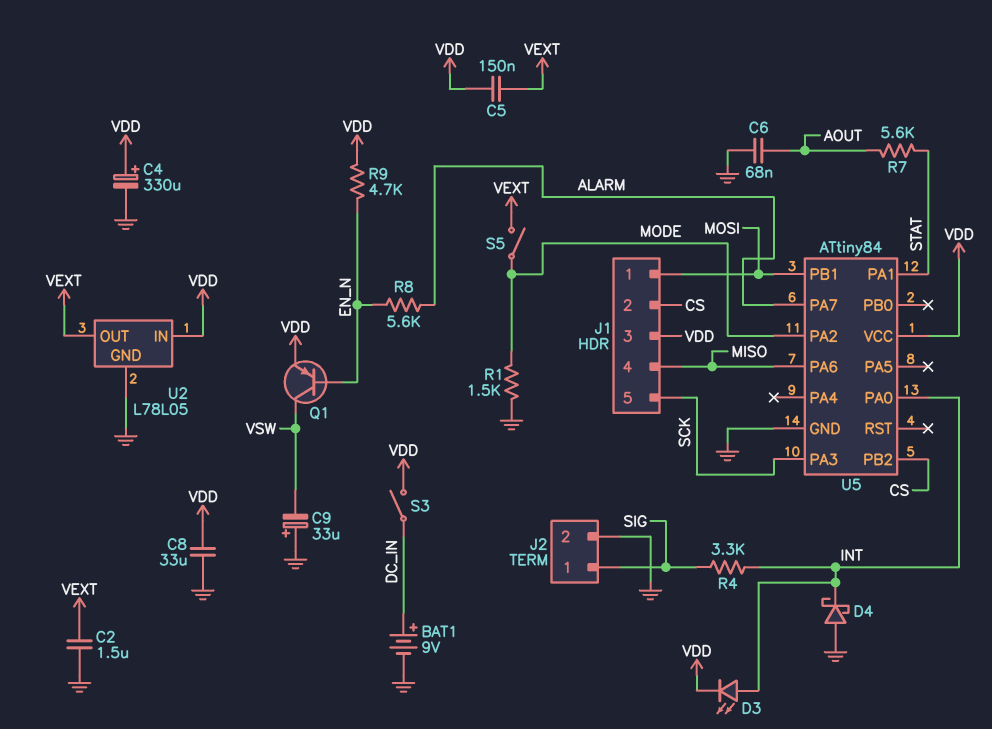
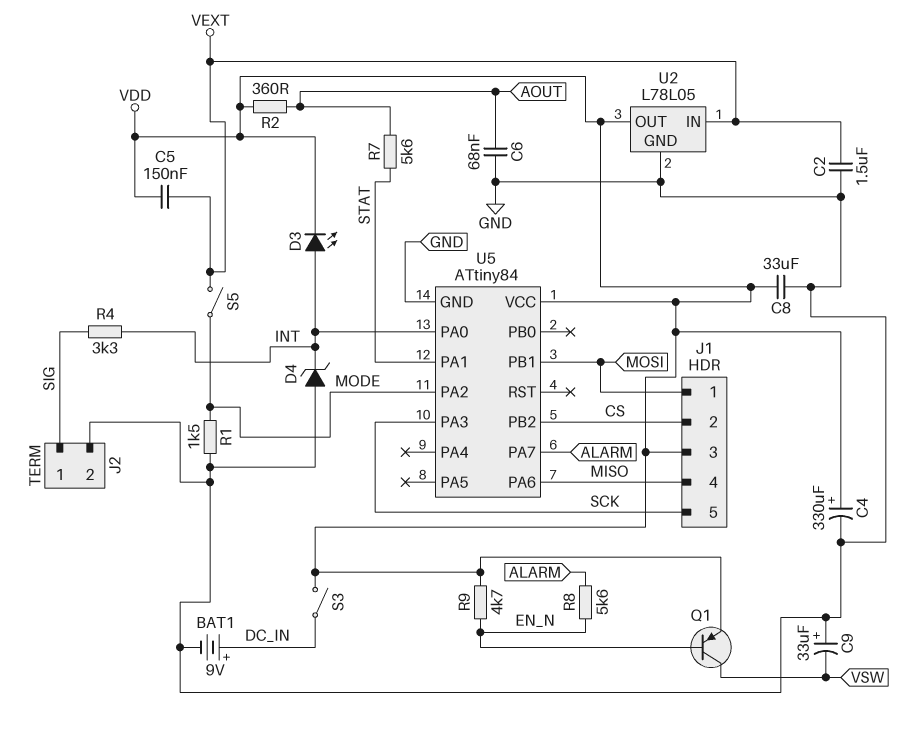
D4: schottky (A GND, K INT) -> zener (A GND, K INT)
R2: none -> 360 (AOUT, VDD)
U2 pin IN: VDD -> VEXT
U2 pin OUT: VEXT -> VDD

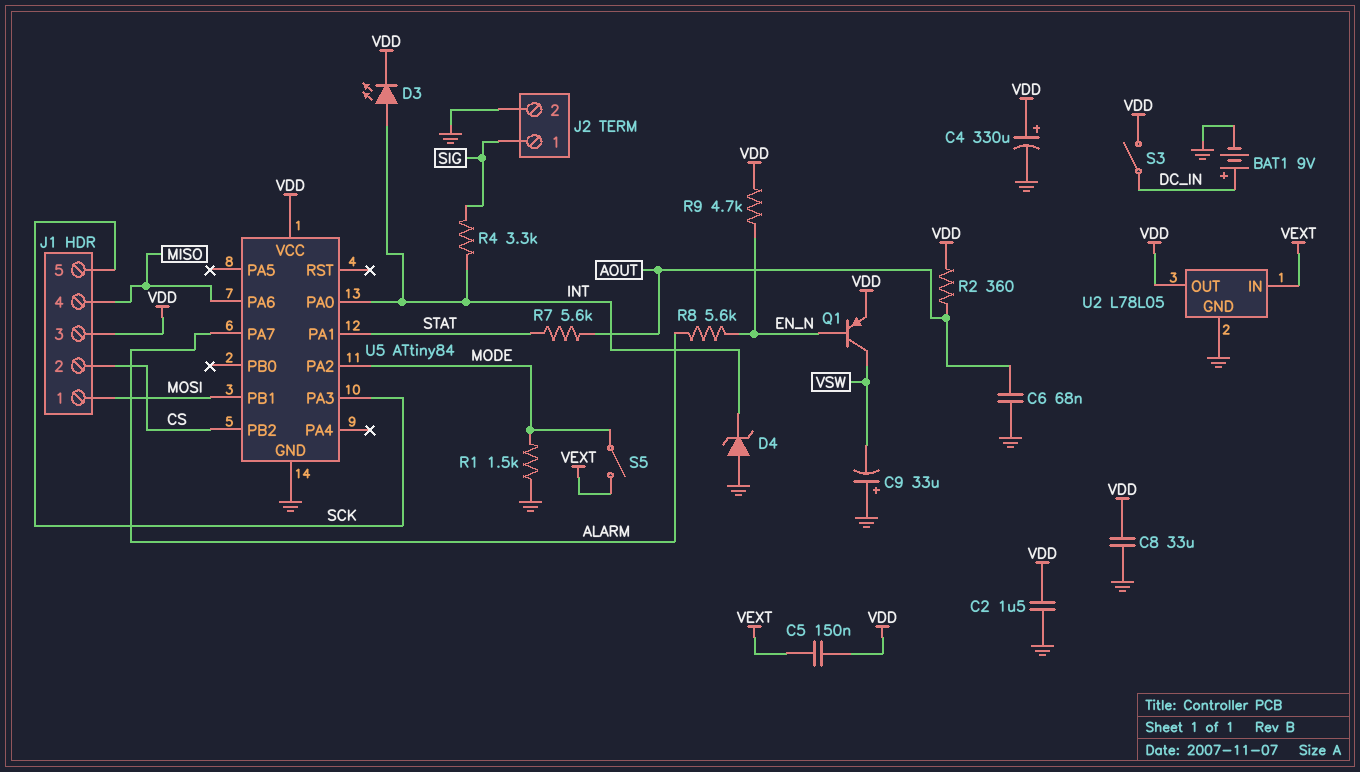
C2: 1.5uF (GND, VEXT) -> 1.5uF (GND, VDD)

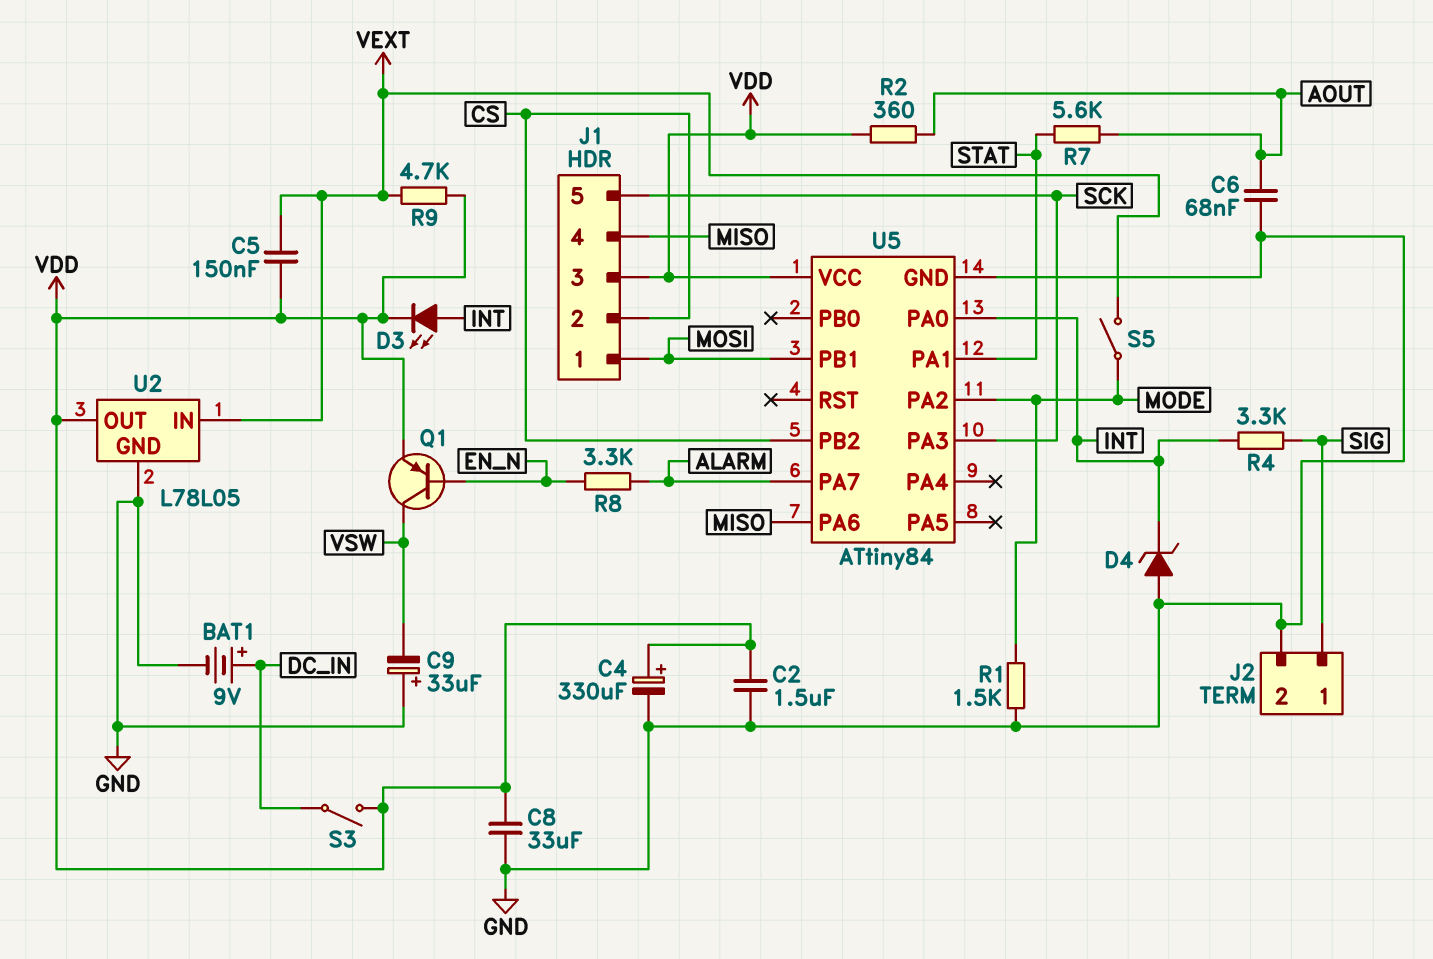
R8: 5.6k (ALARM, EN_N) -> 3.3k (ALARM, EN_N)
R9: 4.7k (EN_N, VDD) -> 4.7k (VDD, VEXT)

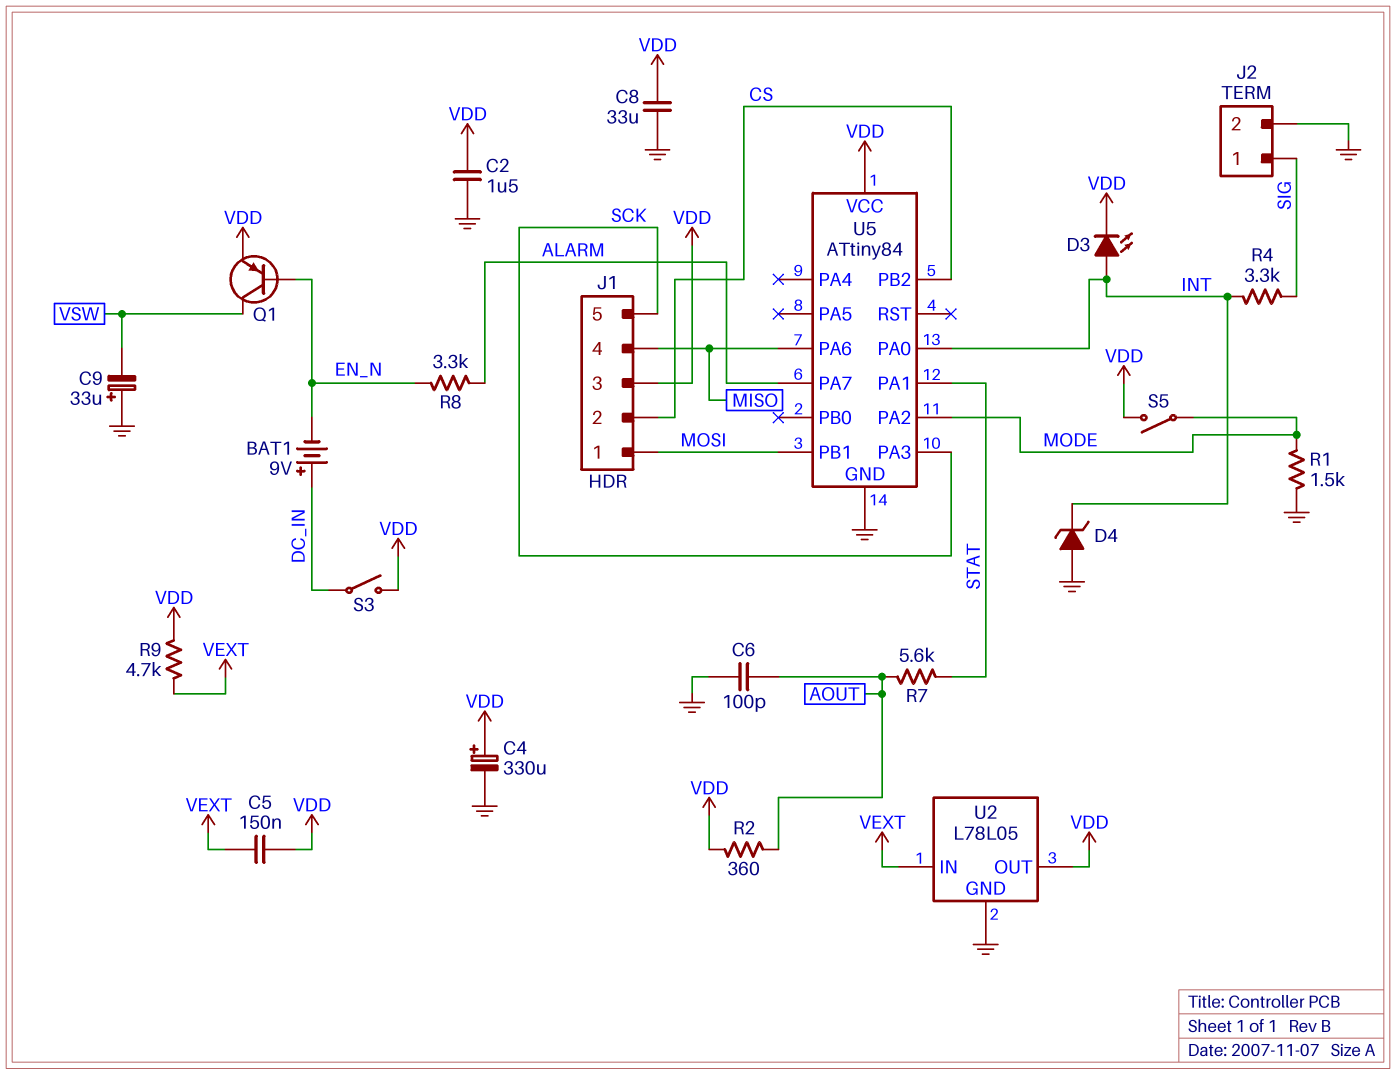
BAT1: 9V (plus DC_IN, minus GND) -> 9V (plus DC_IN, minus EN_N)
C6: 68nF (AOUT, GND) -> 100pF (AOUT, GND)
S5: switch (MODE, VEXT) -> switch (MODE, VDD)

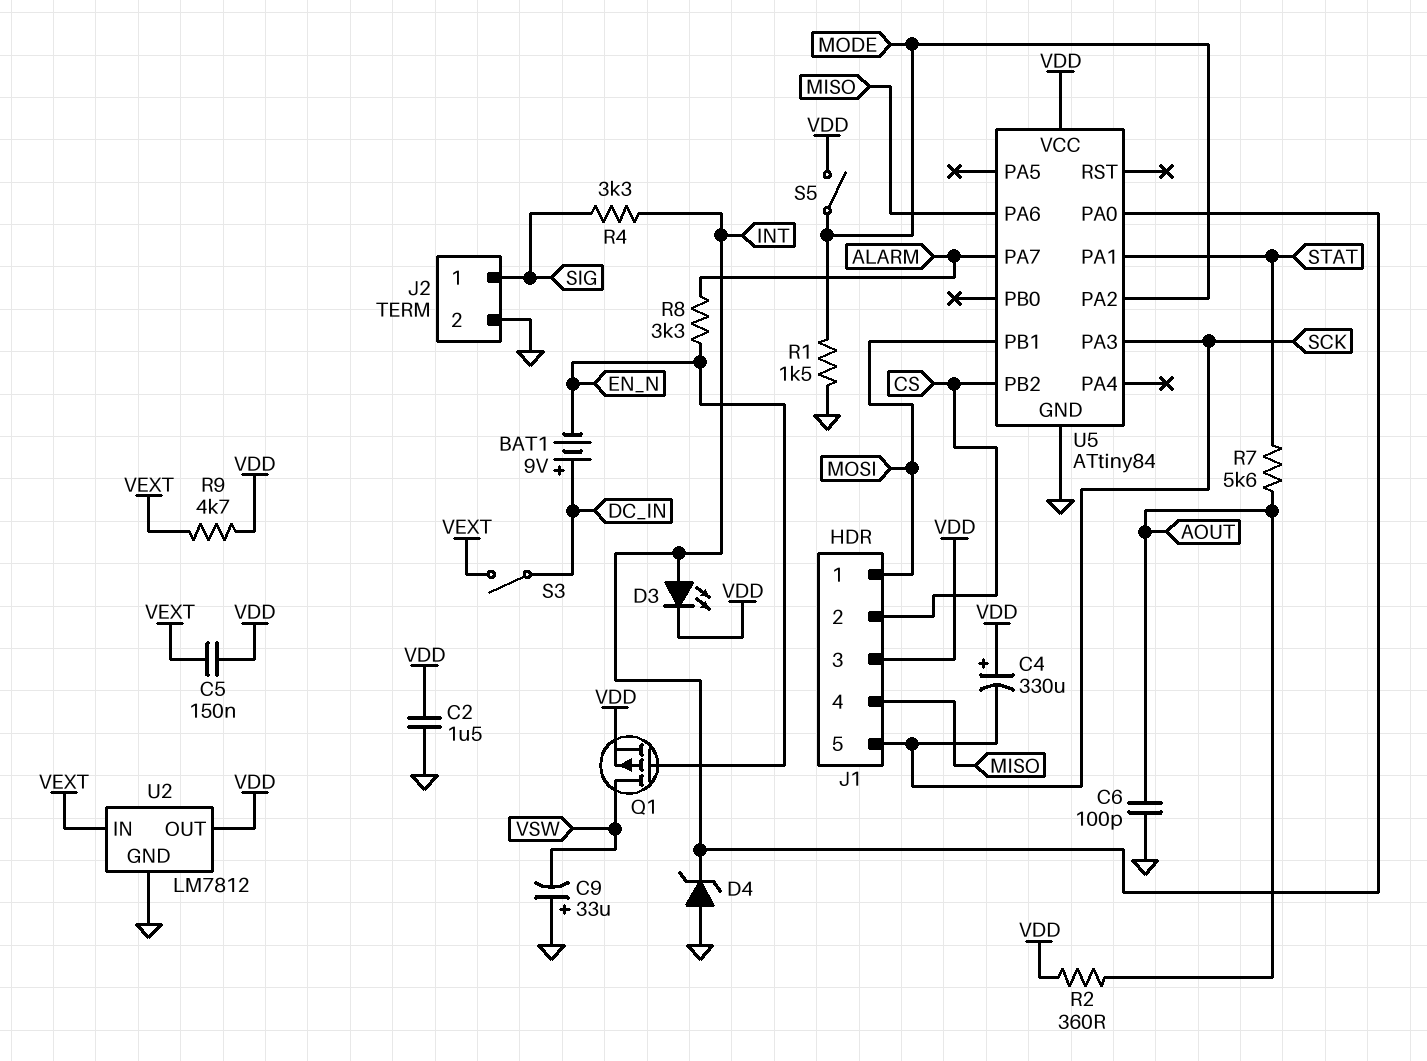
C4: 330uF (plus VDD, minus GND) -> 330uF (plus VDD, minus SCK)
C8: 33uF (GND, VDD) -> none
Q1: PNP (B EN_N, C VSW, E VDD) -> PMOS (G EN_N, D VSW, S VDD)
S3: switch (DC_IN, VDD) -> switch (DC_IN, VEXT)
U2: L78L05 -> LM7812

